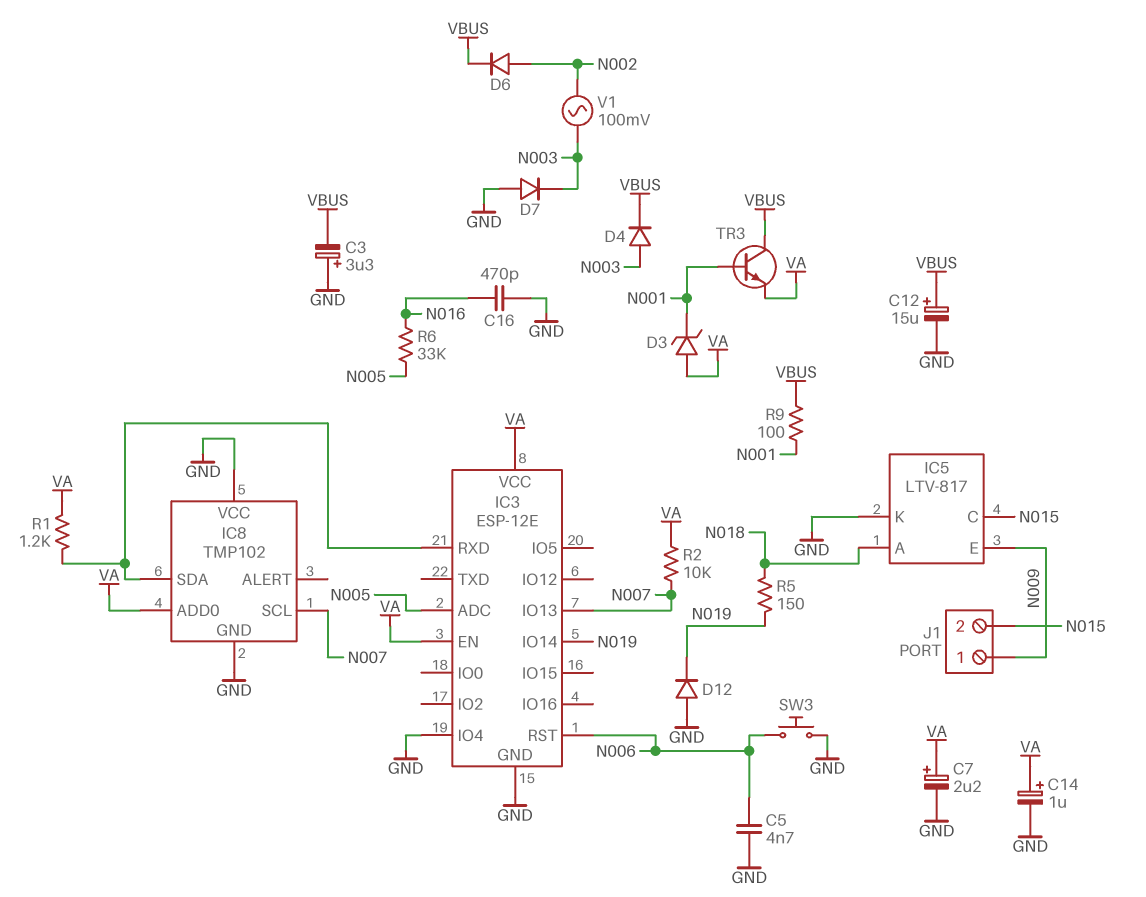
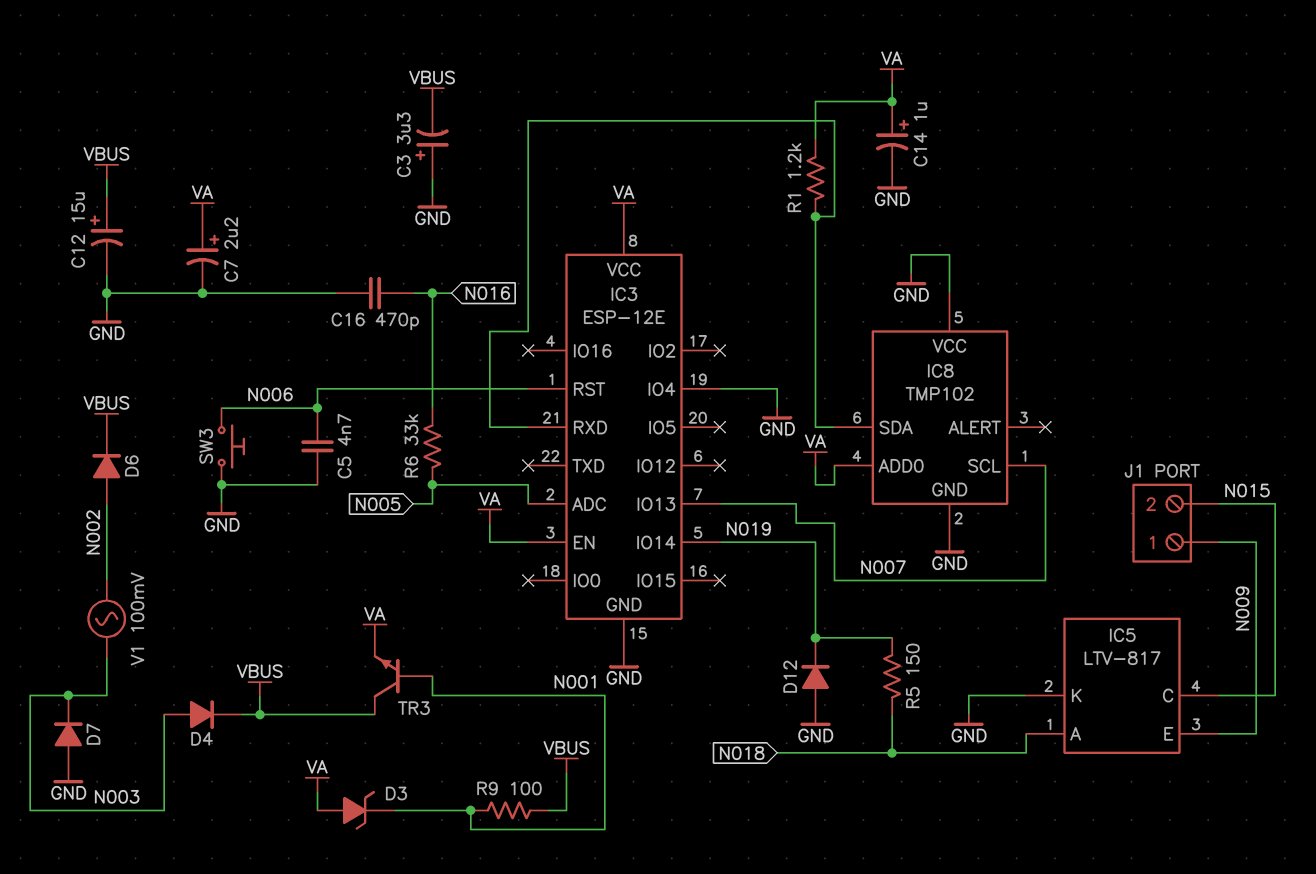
R2: 10k (N007, VA) -> none

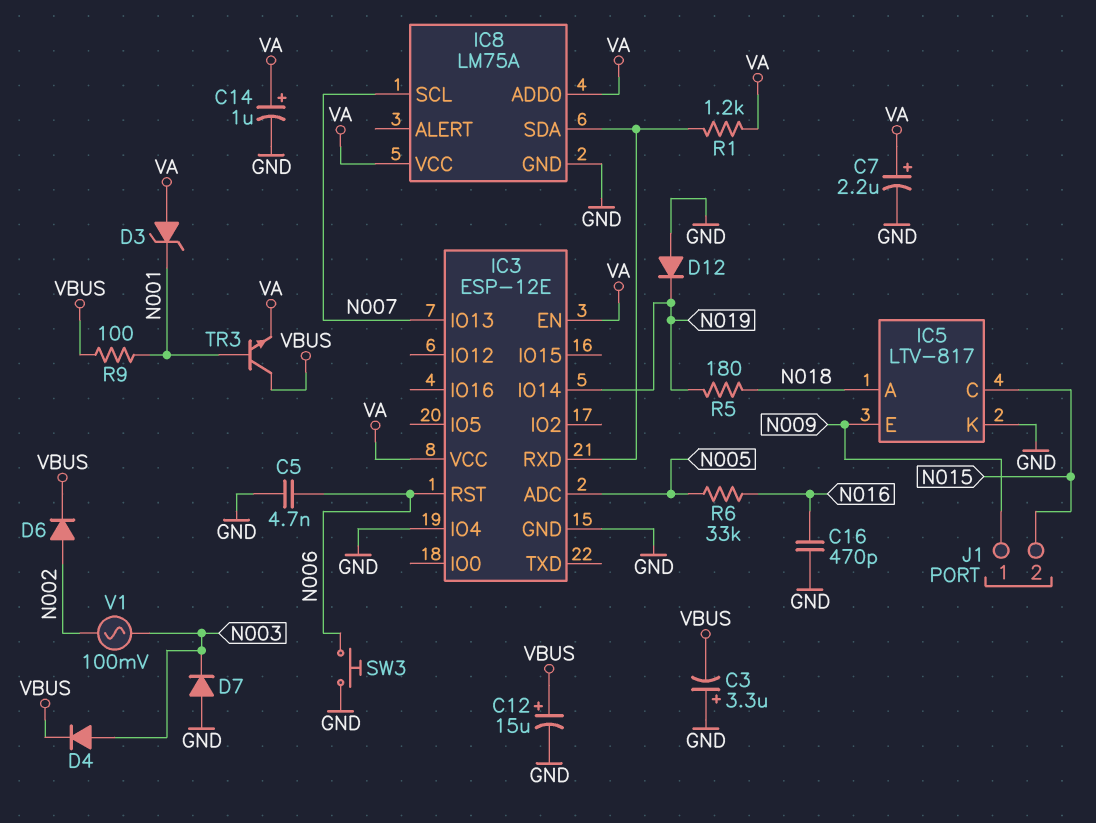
IC8: TMP102 -> LM75A
IC8 pin VCC: GND -> VA
R5: 150 (N018, N019) -> 180 (N018, N019)

